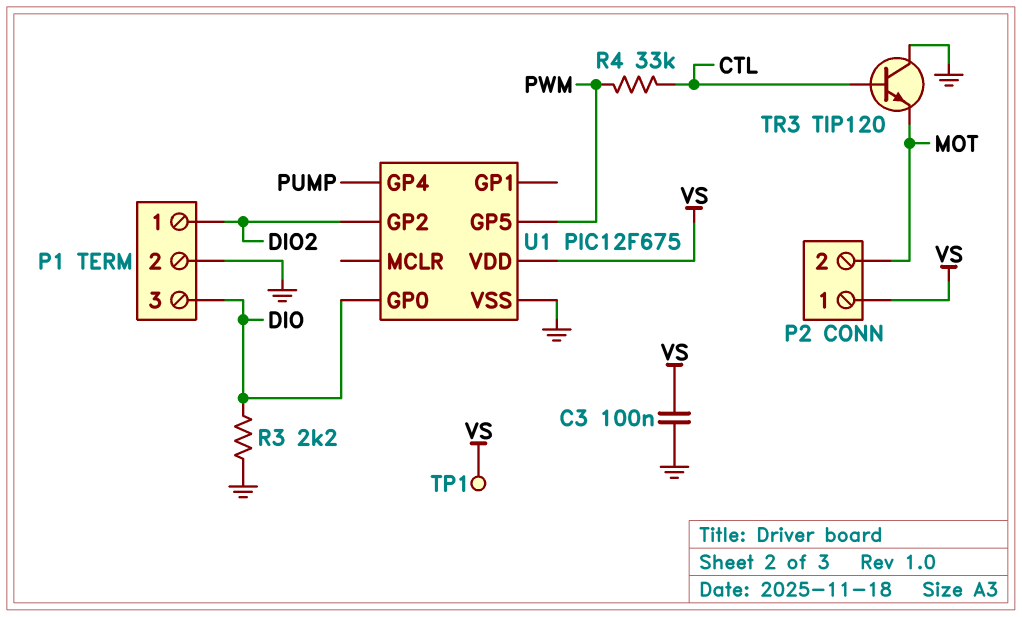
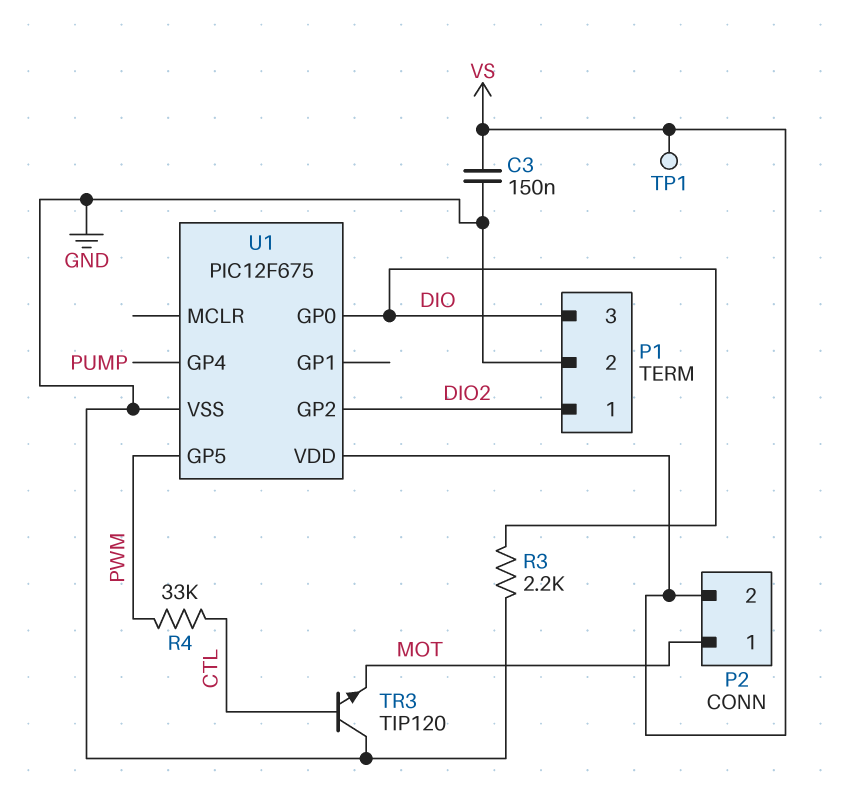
C3: 100nF (GND, VS) -> 150nF (GND, VS)
P2 pin 1: VS -> MOT
P2 pin 2: MOT -> VS

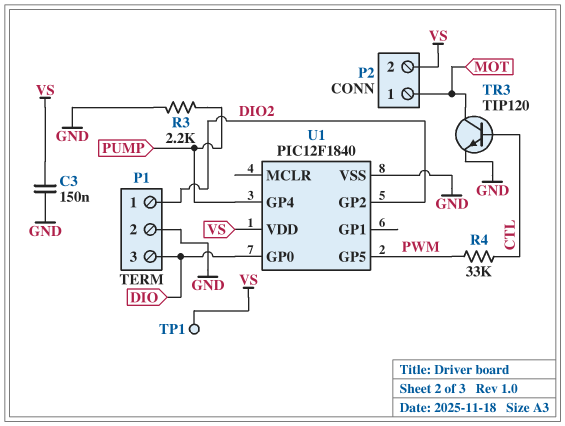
R3: 2.2k (DIO, GND) -> 2.2k (GND, PUMP)
TR3: NPN TIP120 (B CTL, C GND, E MOT) -> NPN TIP120 (B CTL, C MOT, E GND)
U1: PIC12F675 -> PIC12F1840

